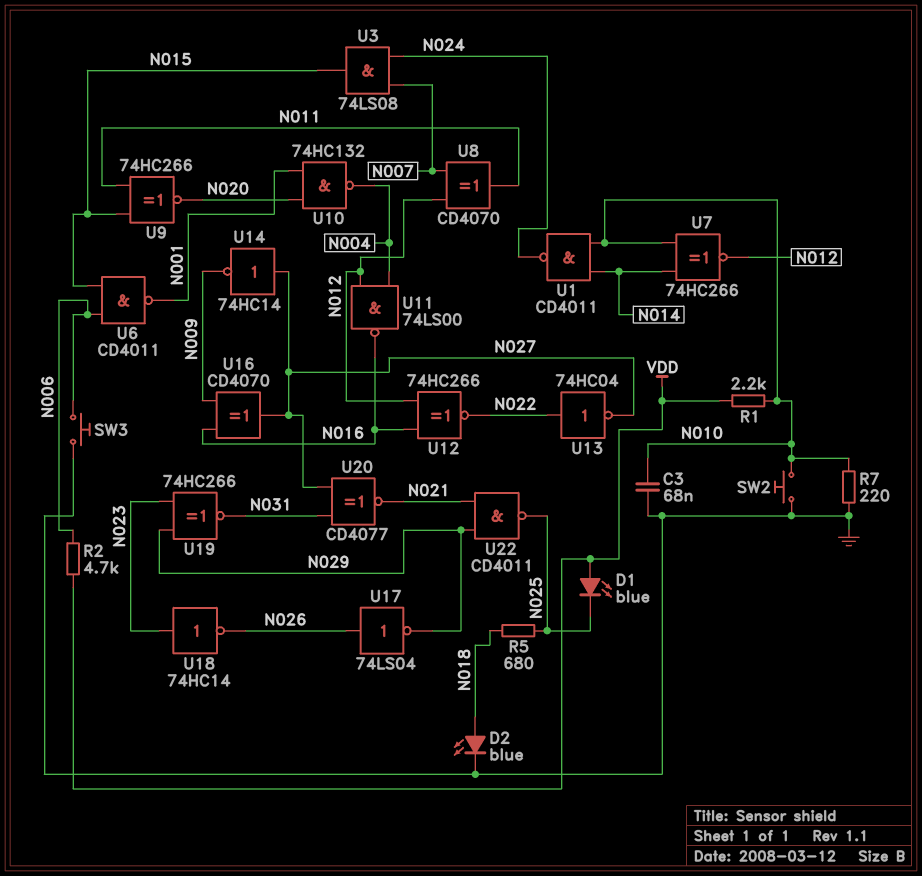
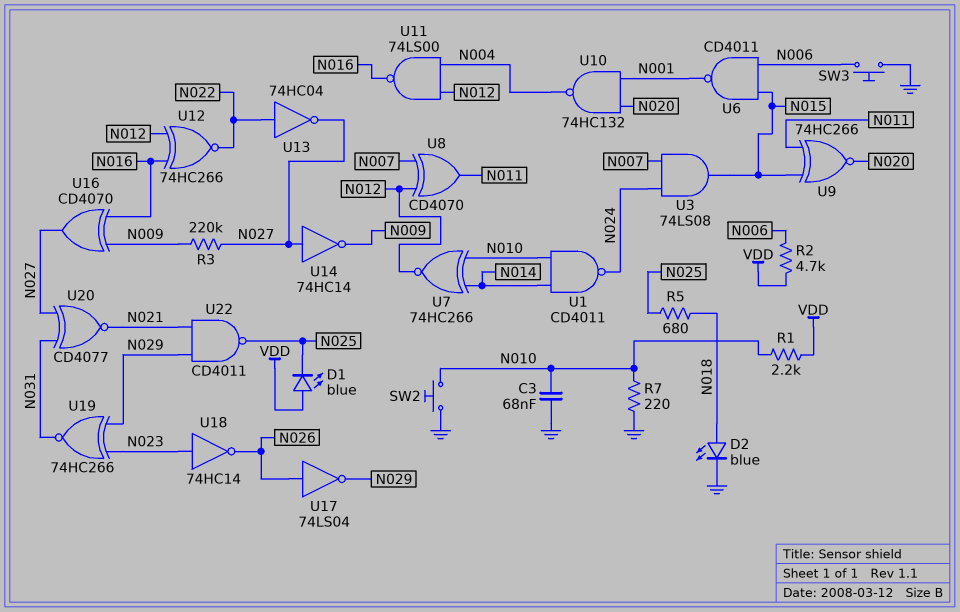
R3: none -> 220k (N009, N027)

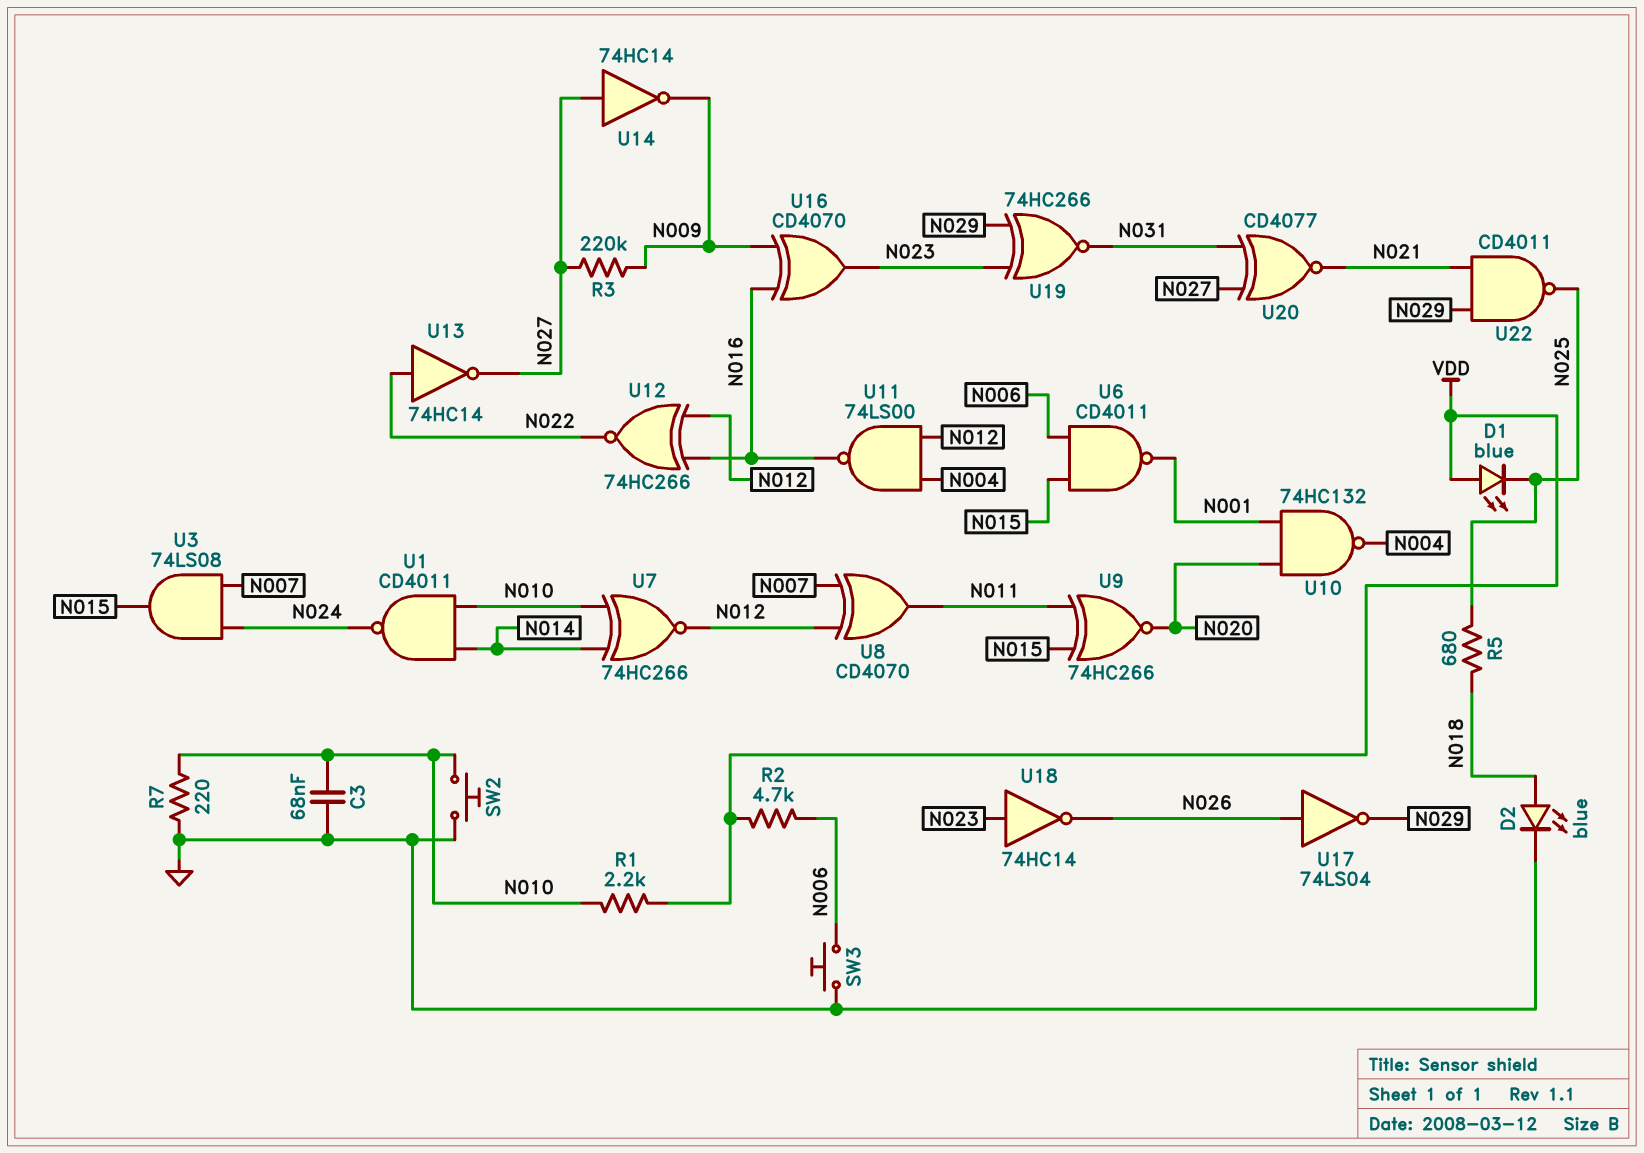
U13: NOT 74HC04 (in N022, out N027) -> NOT 74HC14 (in N022, out N027)
U16: XOR CD4070 (in N009, in N016, out N027) -> XOR CD4070 (in N009, in N016, out N023)

